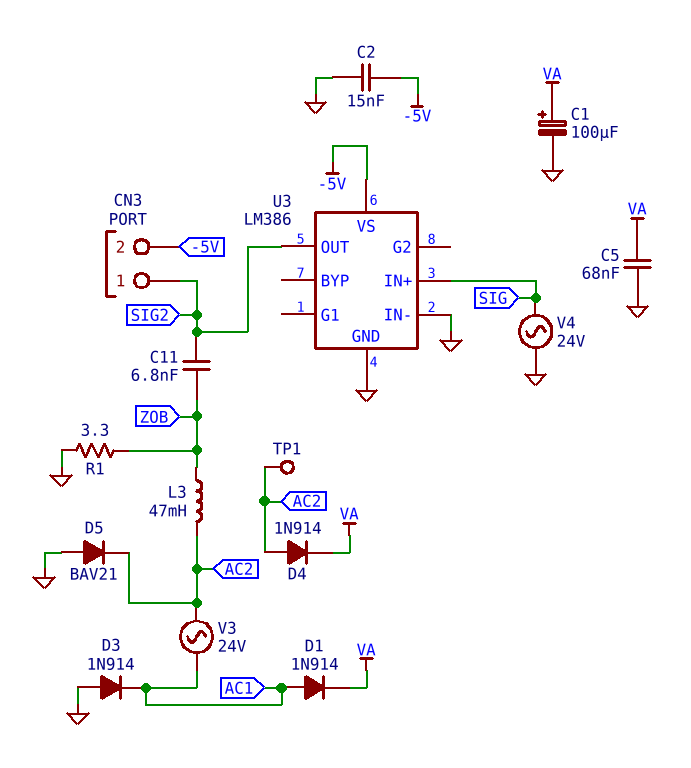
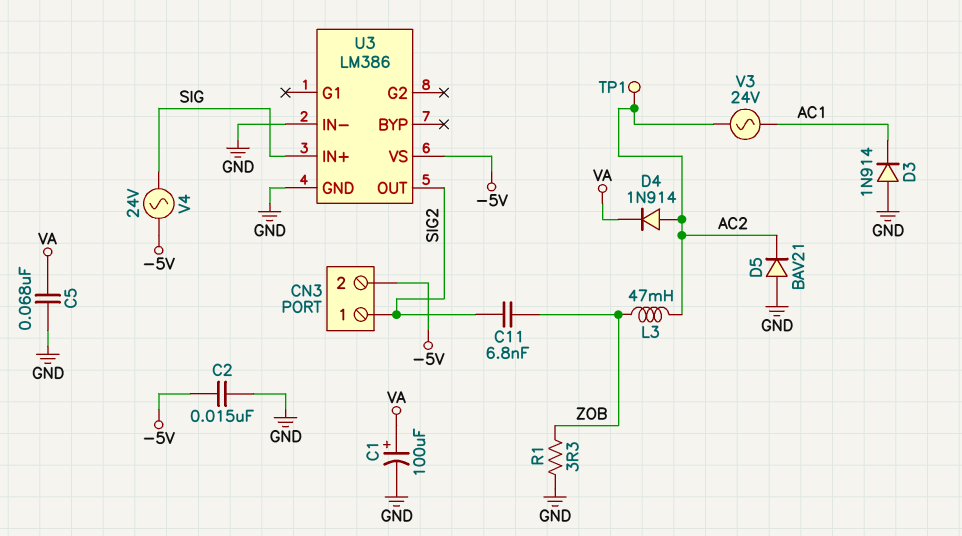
D1: diode 1N914 (A AC1, K VA) -> none
V4: AC 24V (GND, SIG) -> AC 24V (-5V, SIG)

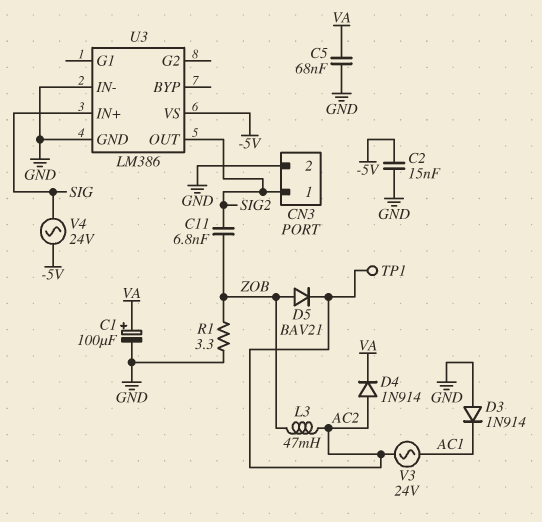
CN3 pin 2: -5V -> GND
D5: diode BAV21 (A GND, K AC2) -> diode BAV21 (A ZOB, K AC2)

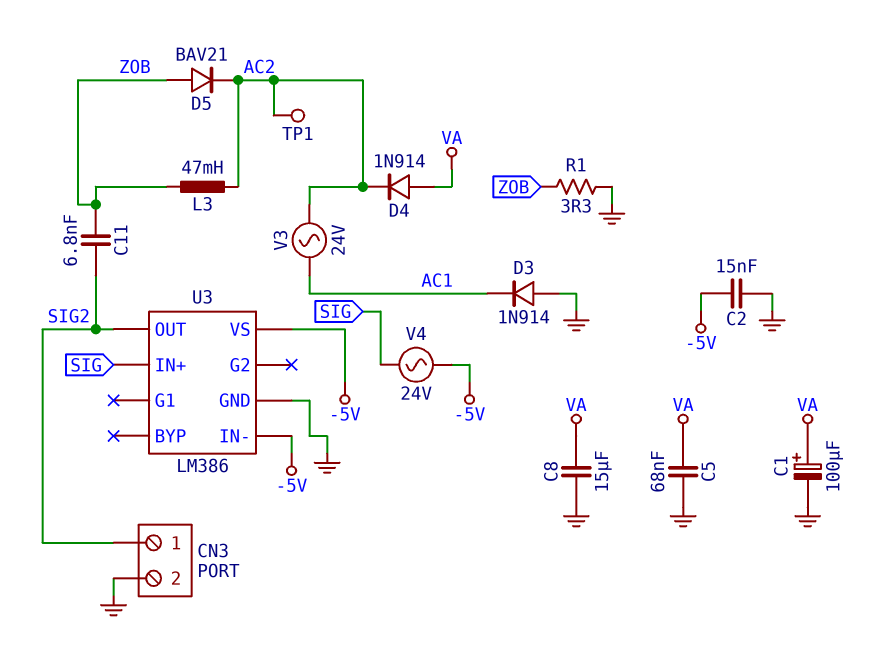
C8: none -> 15uF (GND, VA)
D4: diode 1N914 (A AC2, K VA) -> diode 1N914 (A VA, K AC2)
U3 pin IN-: GND -> -5V

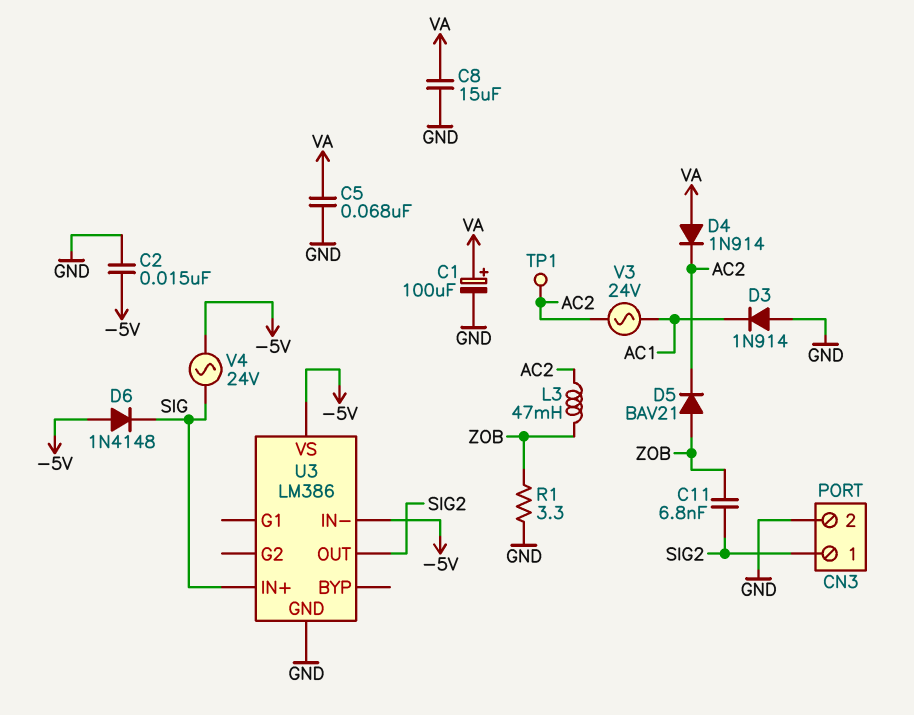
D6: none -> diode 1N4148 (A -5V, K SIG)

